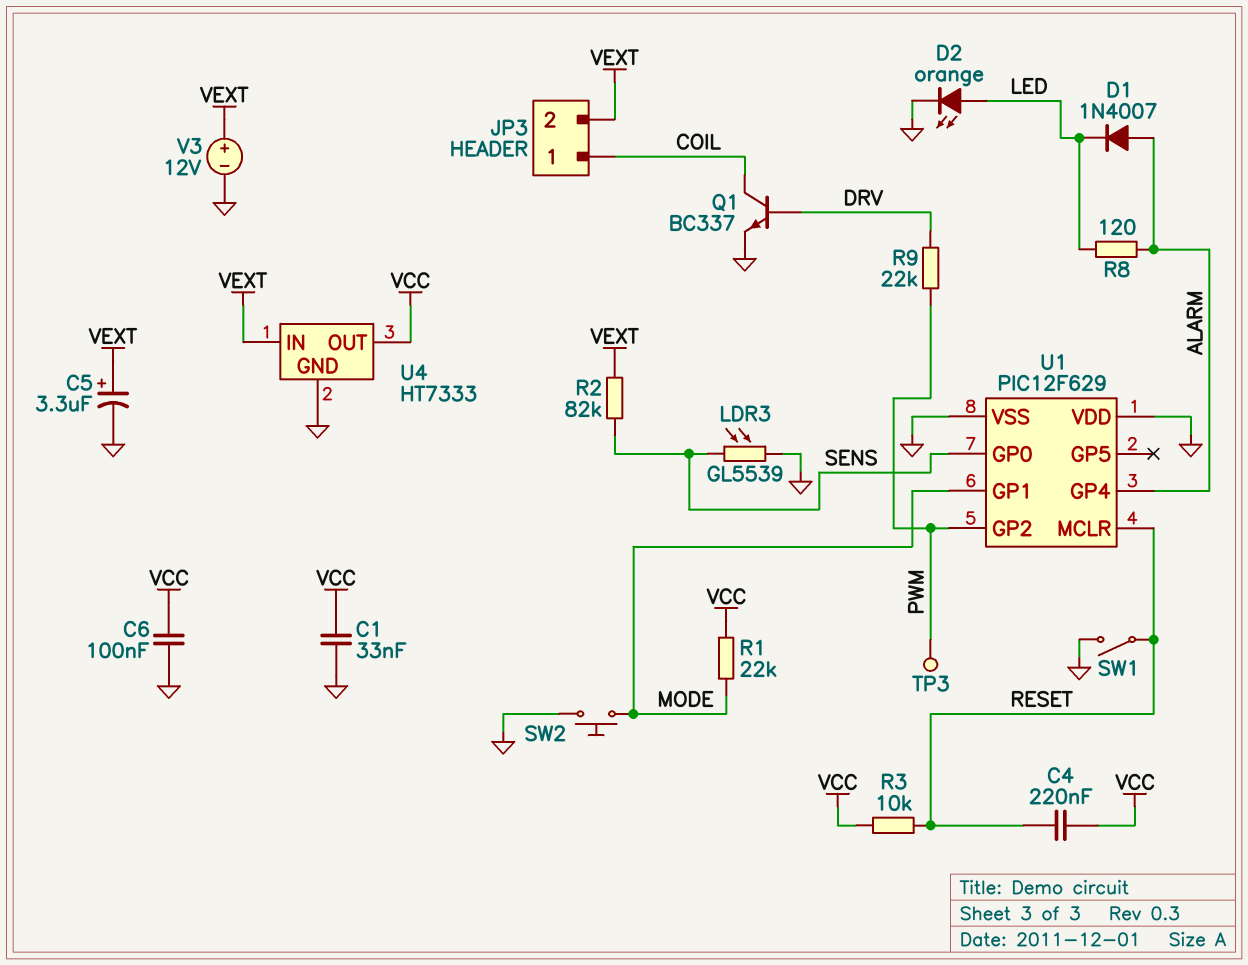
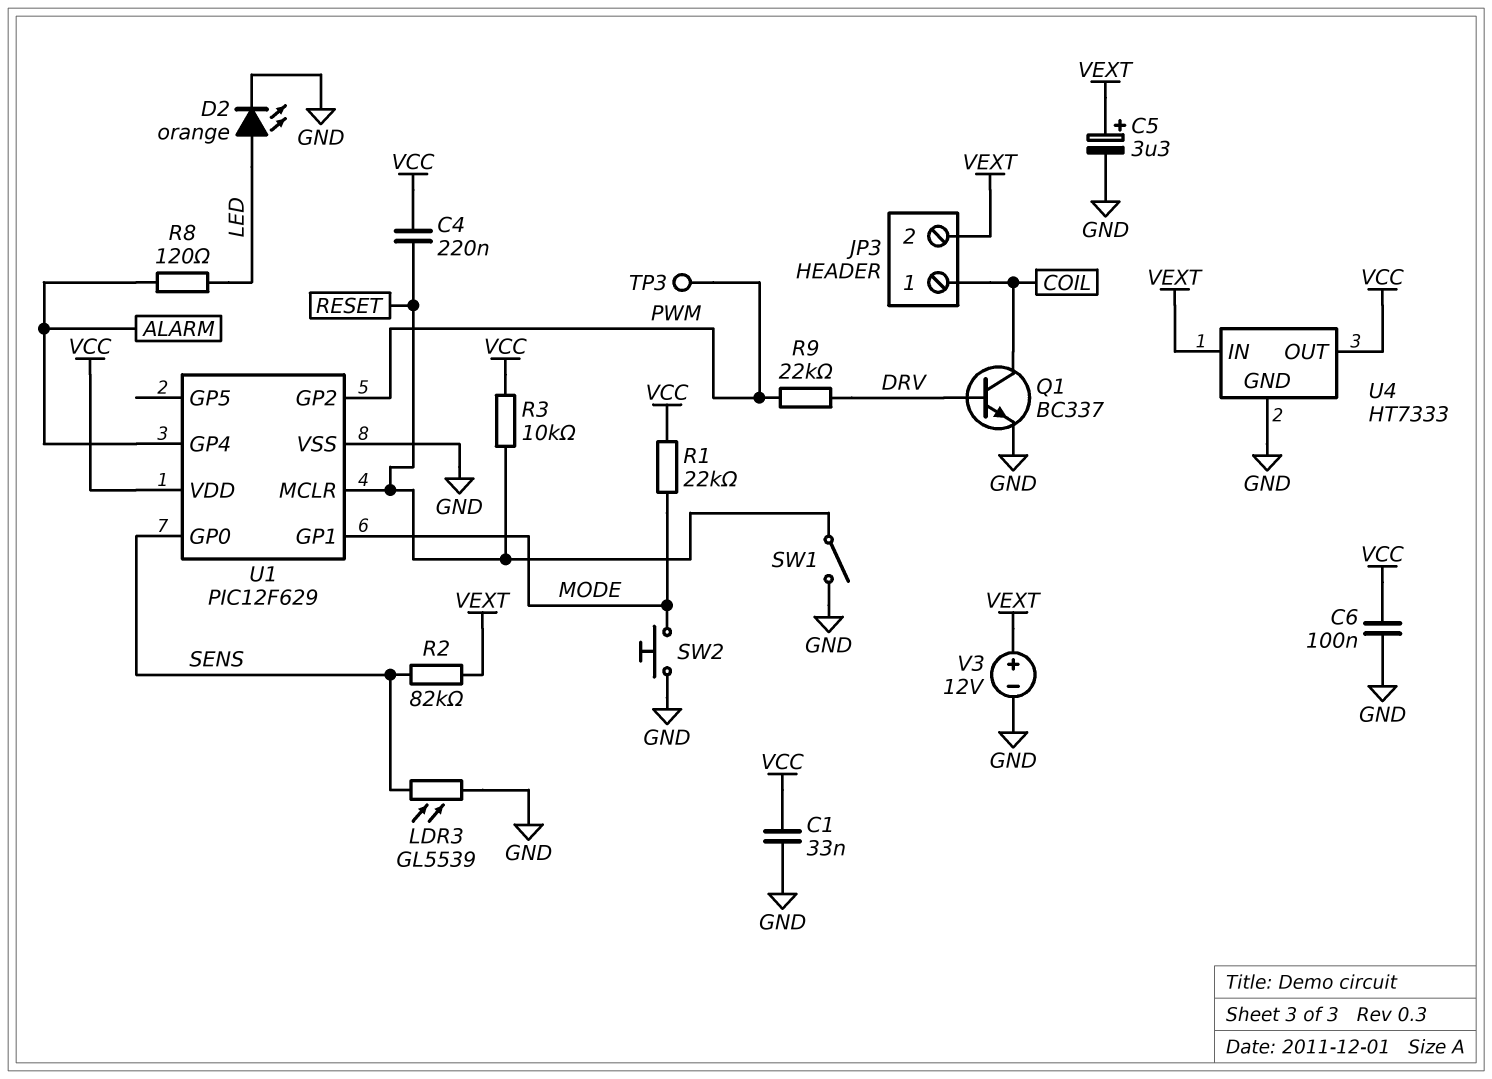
D1: diode 1N4007 (A ALARM, K LED) -> none
U1 pin VDD: GND -> VCC

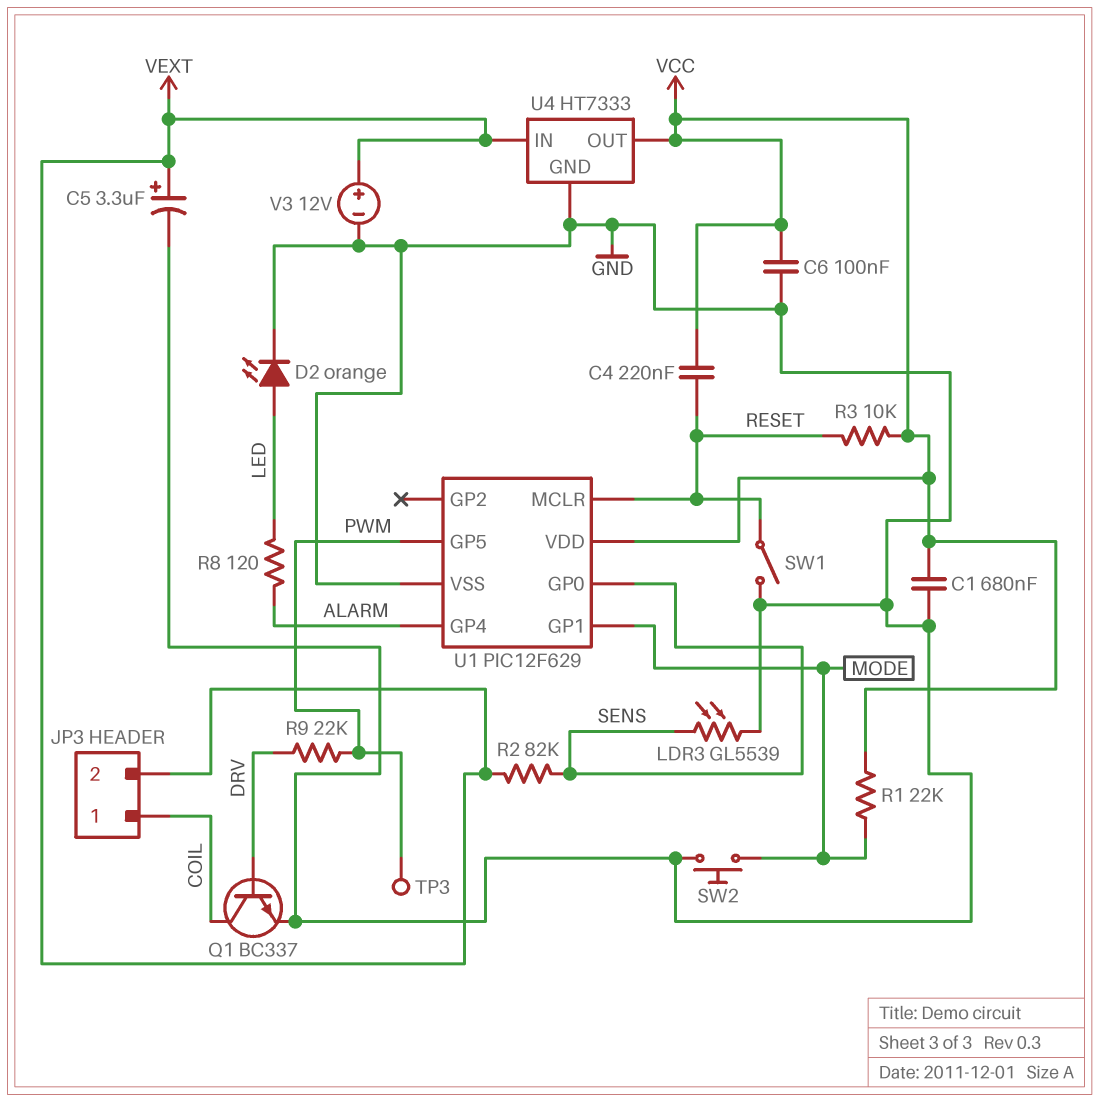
C1: 33nF (GND, VCC) -> 680nF (GND, VCC)
U1 pin GP2: PWM -> none
U1 pin GP5: none -> PWM

